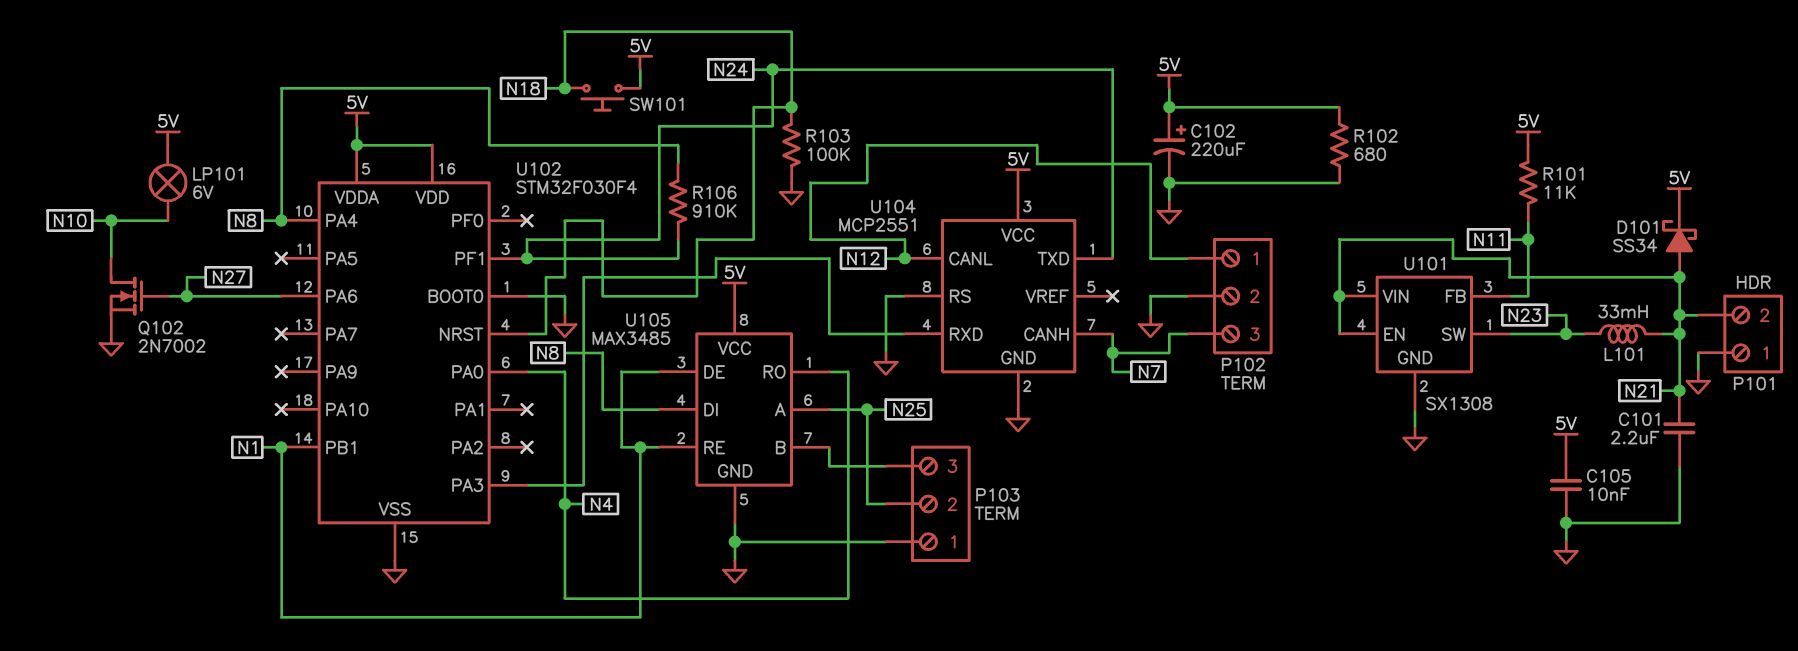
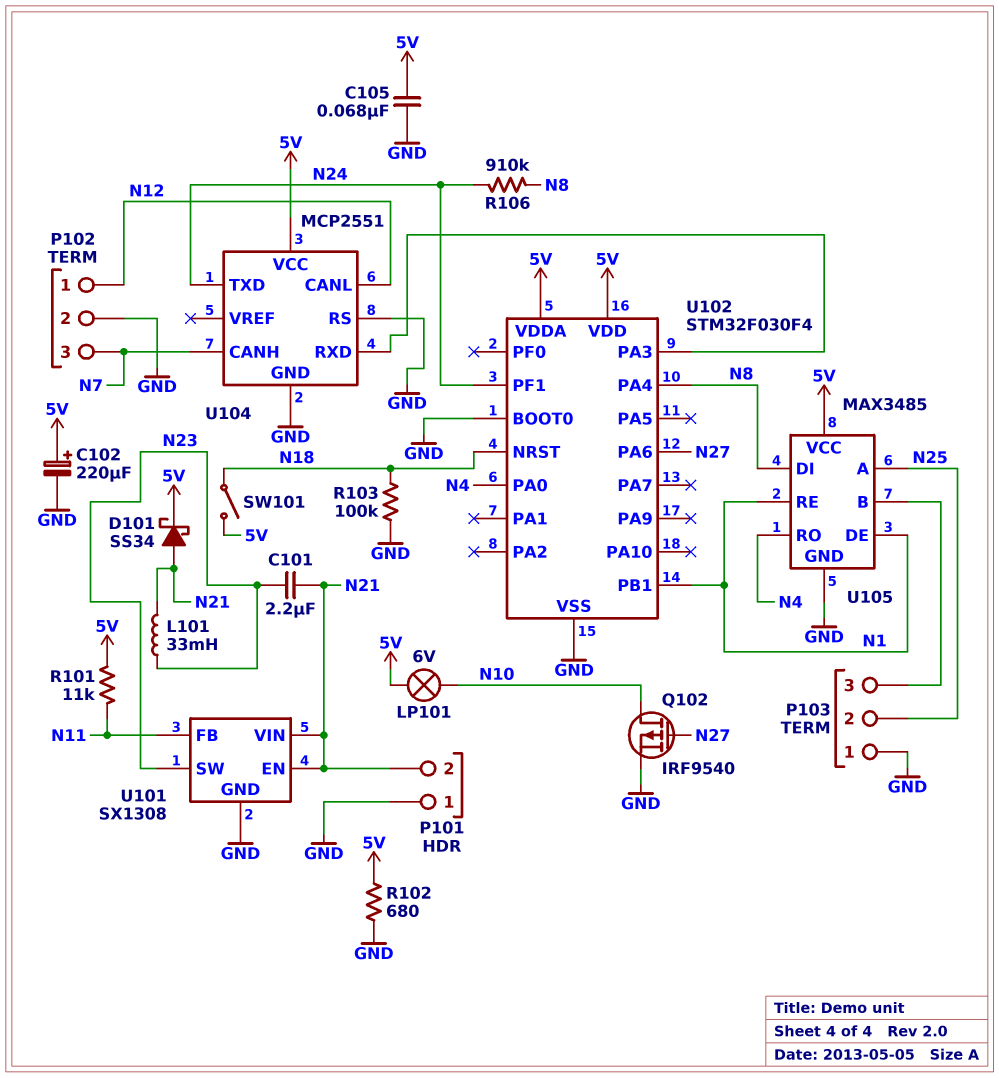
C101: 2.2uF (GND, N21) -> 2.2uF (N21, N23)
C105: 10nF (5V, GND) -> 68nF (5V, GND)
Q102: NMOS 2N7002 (G N27, D N10, S GND) -> PMOS IRF9540 (G N27, D N10, S GND)
SW101: button (5V, N18) -> switch (5V, N18)

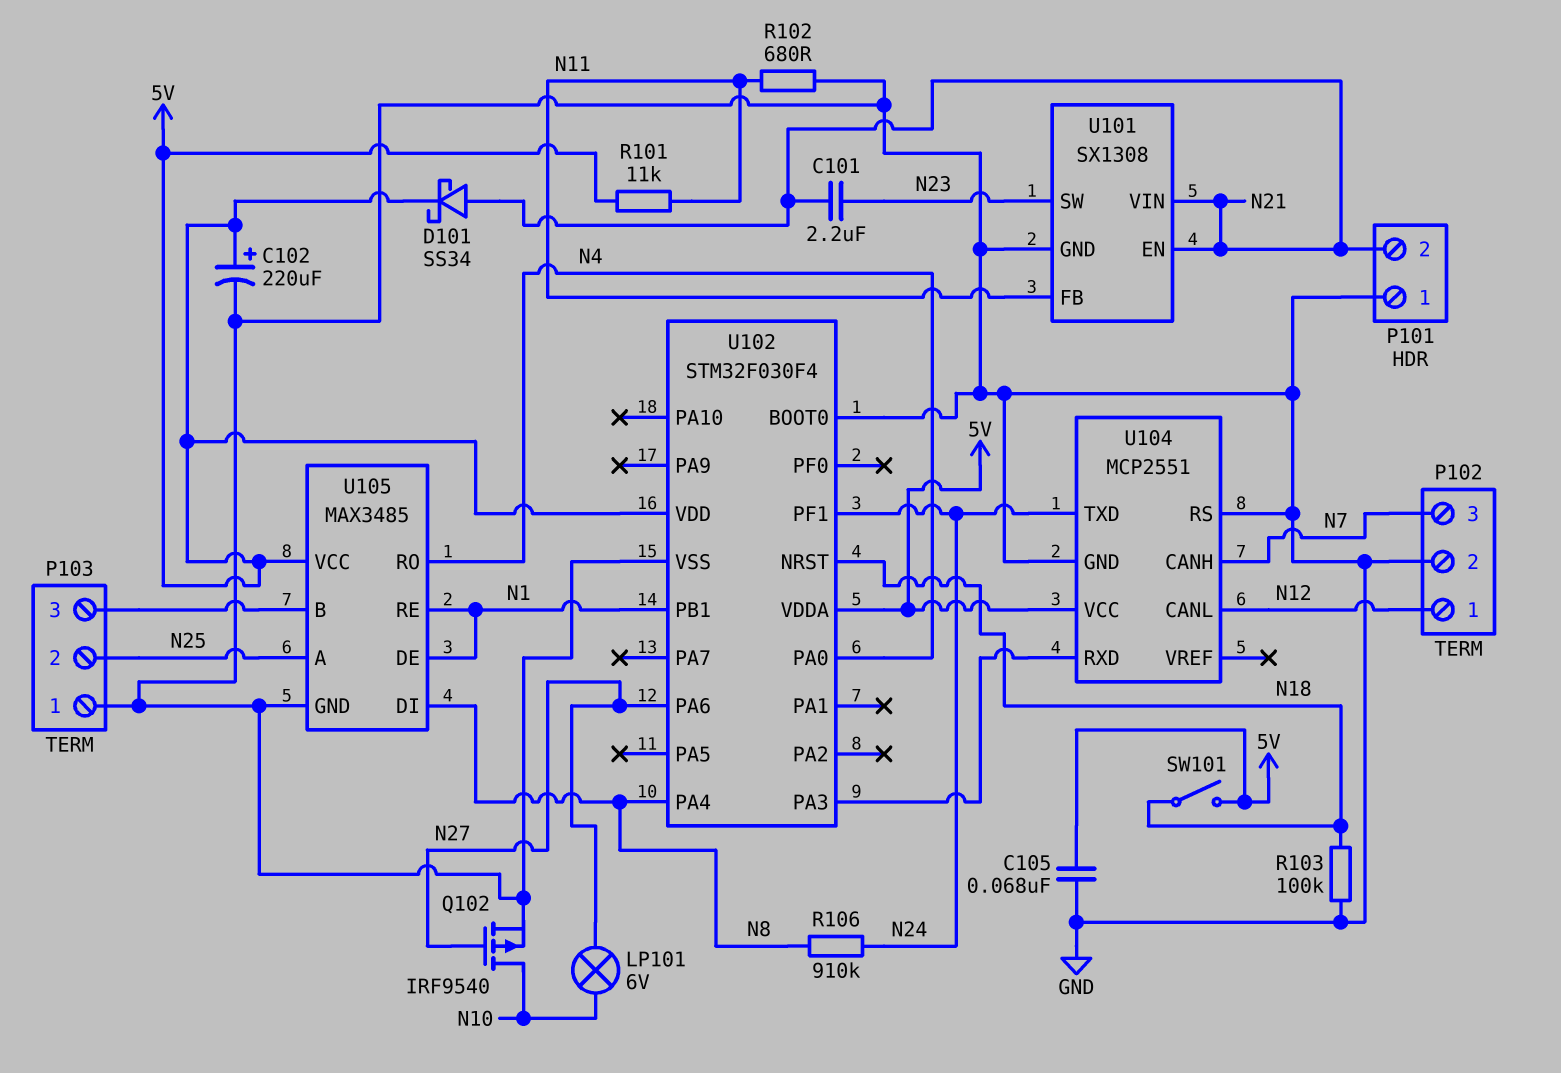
L101: 33mH (N21, N23) -> none
LP101: lamp 6V (5V, N10) -> lamp 6V (N10, N27)
R102: 680 (5V, GND) -> 680 (GND, N11)

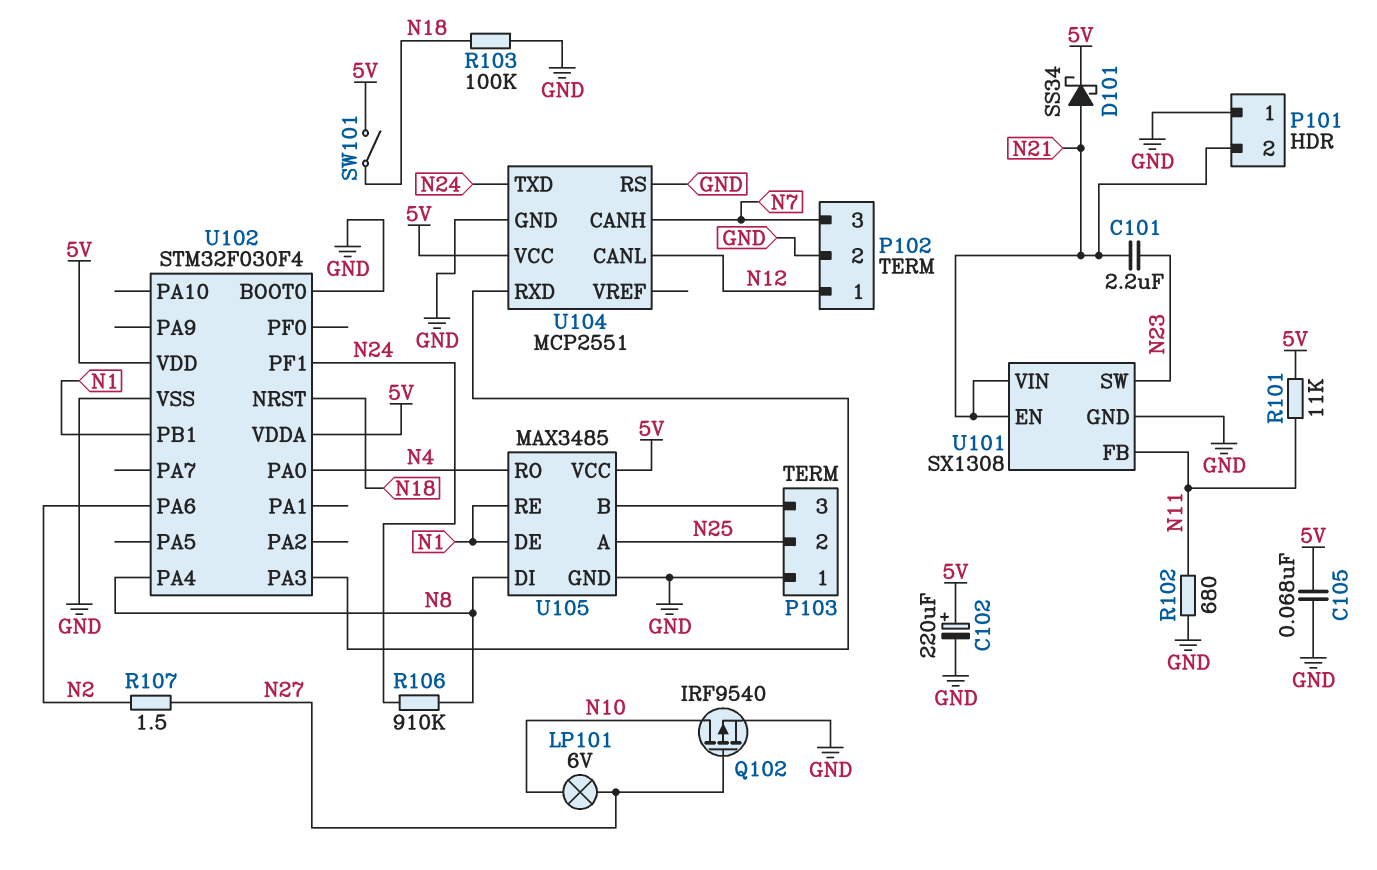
R107: none -> 1.5 (N2, N27)
U102 pin PA6: N27 -> N2

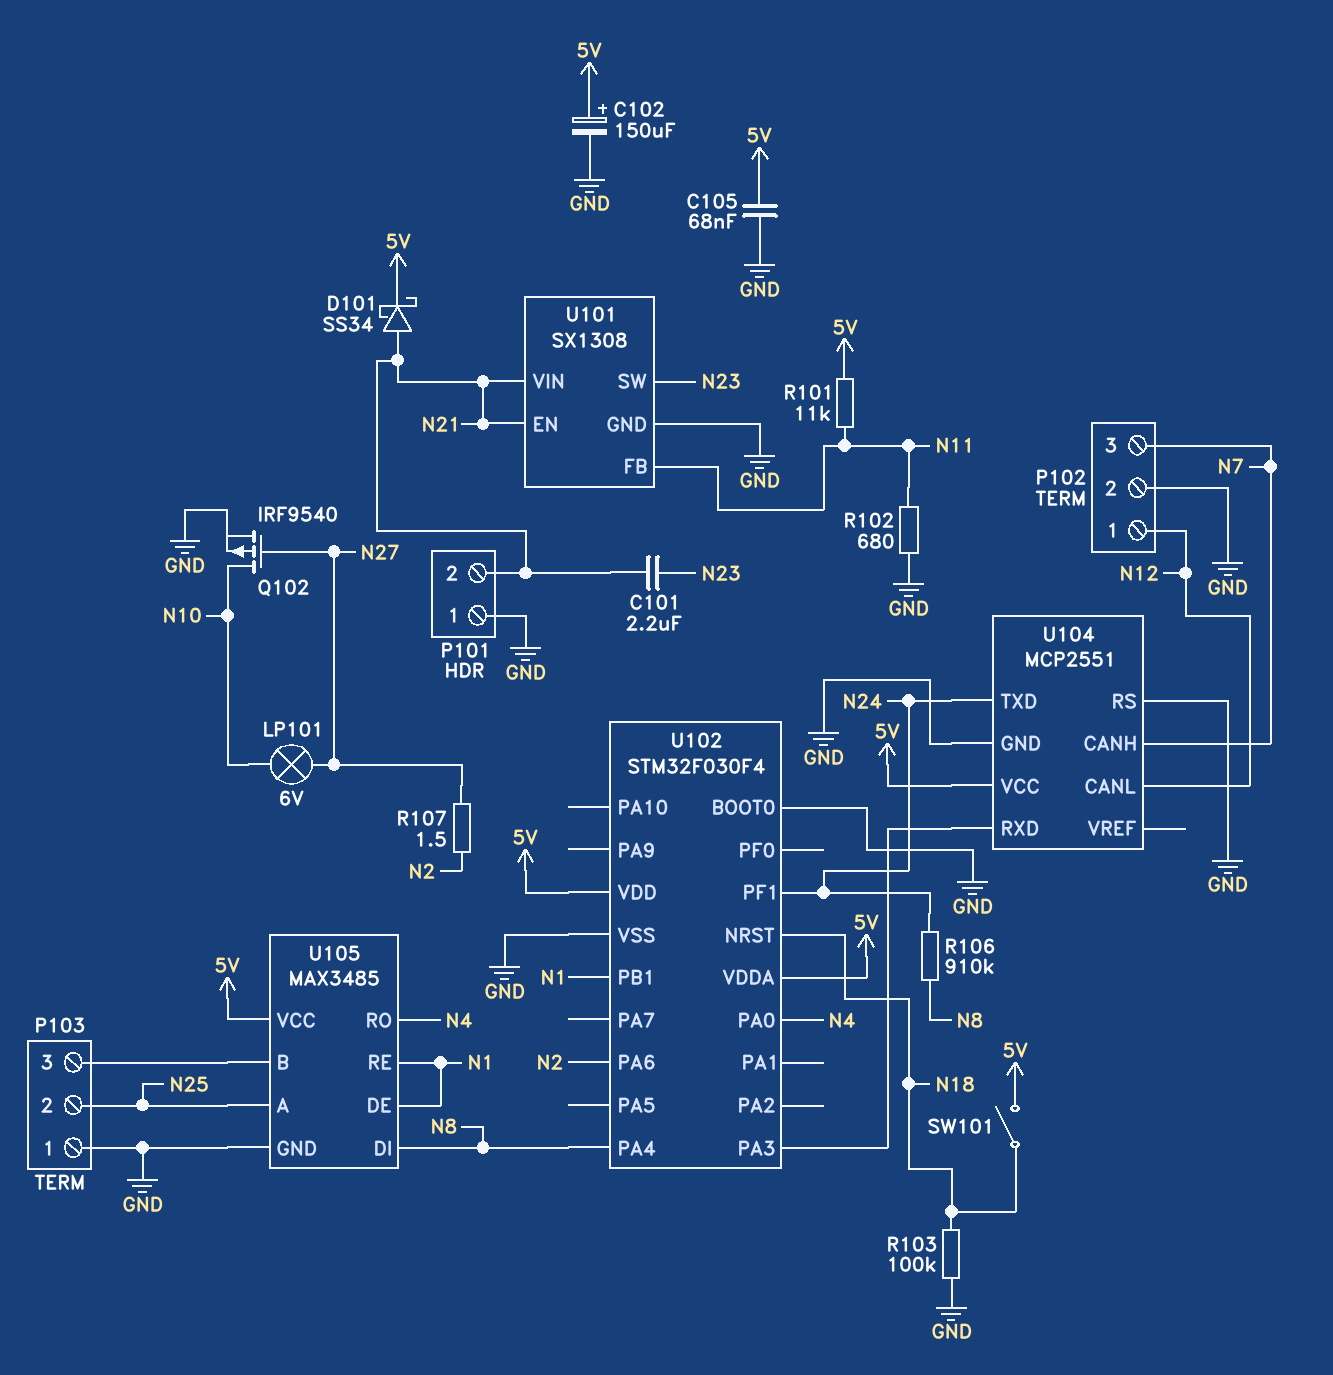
C102: 220uF (plus 5V, minus GND) -> 150uF (plus 5V, minus GND)

